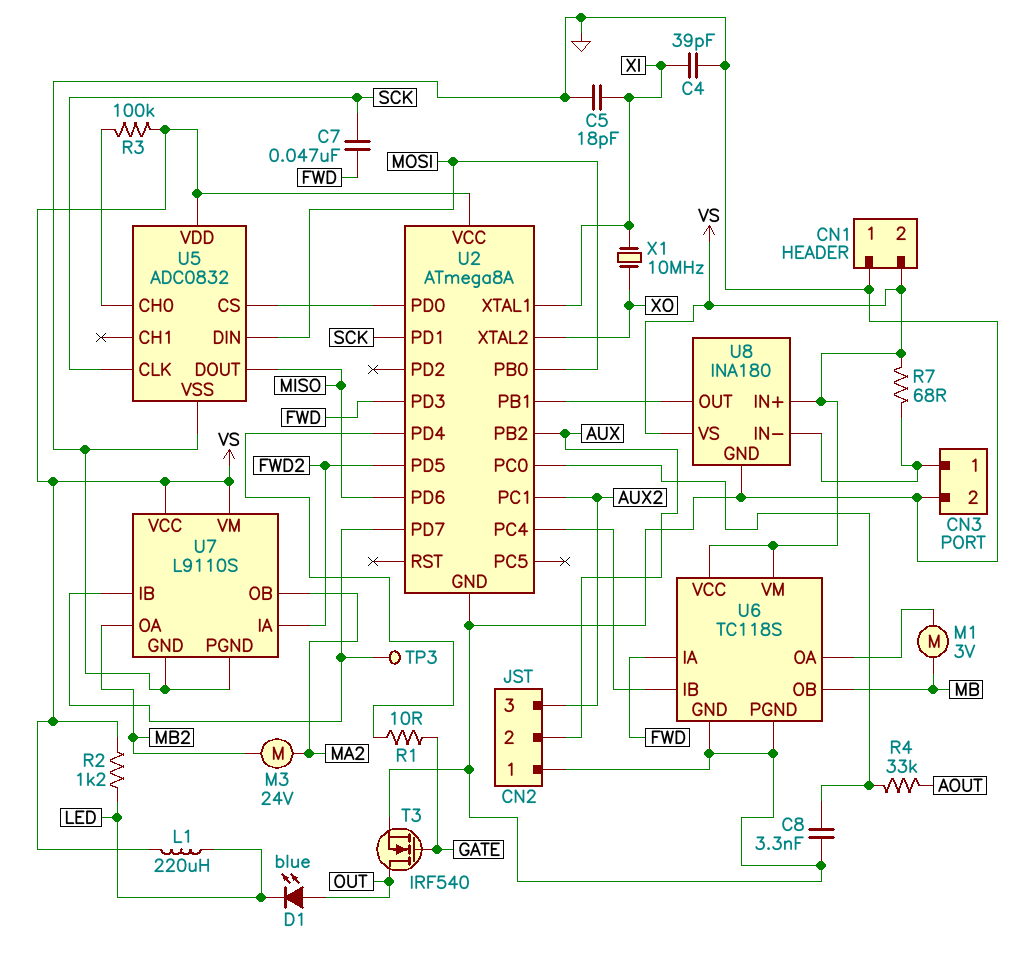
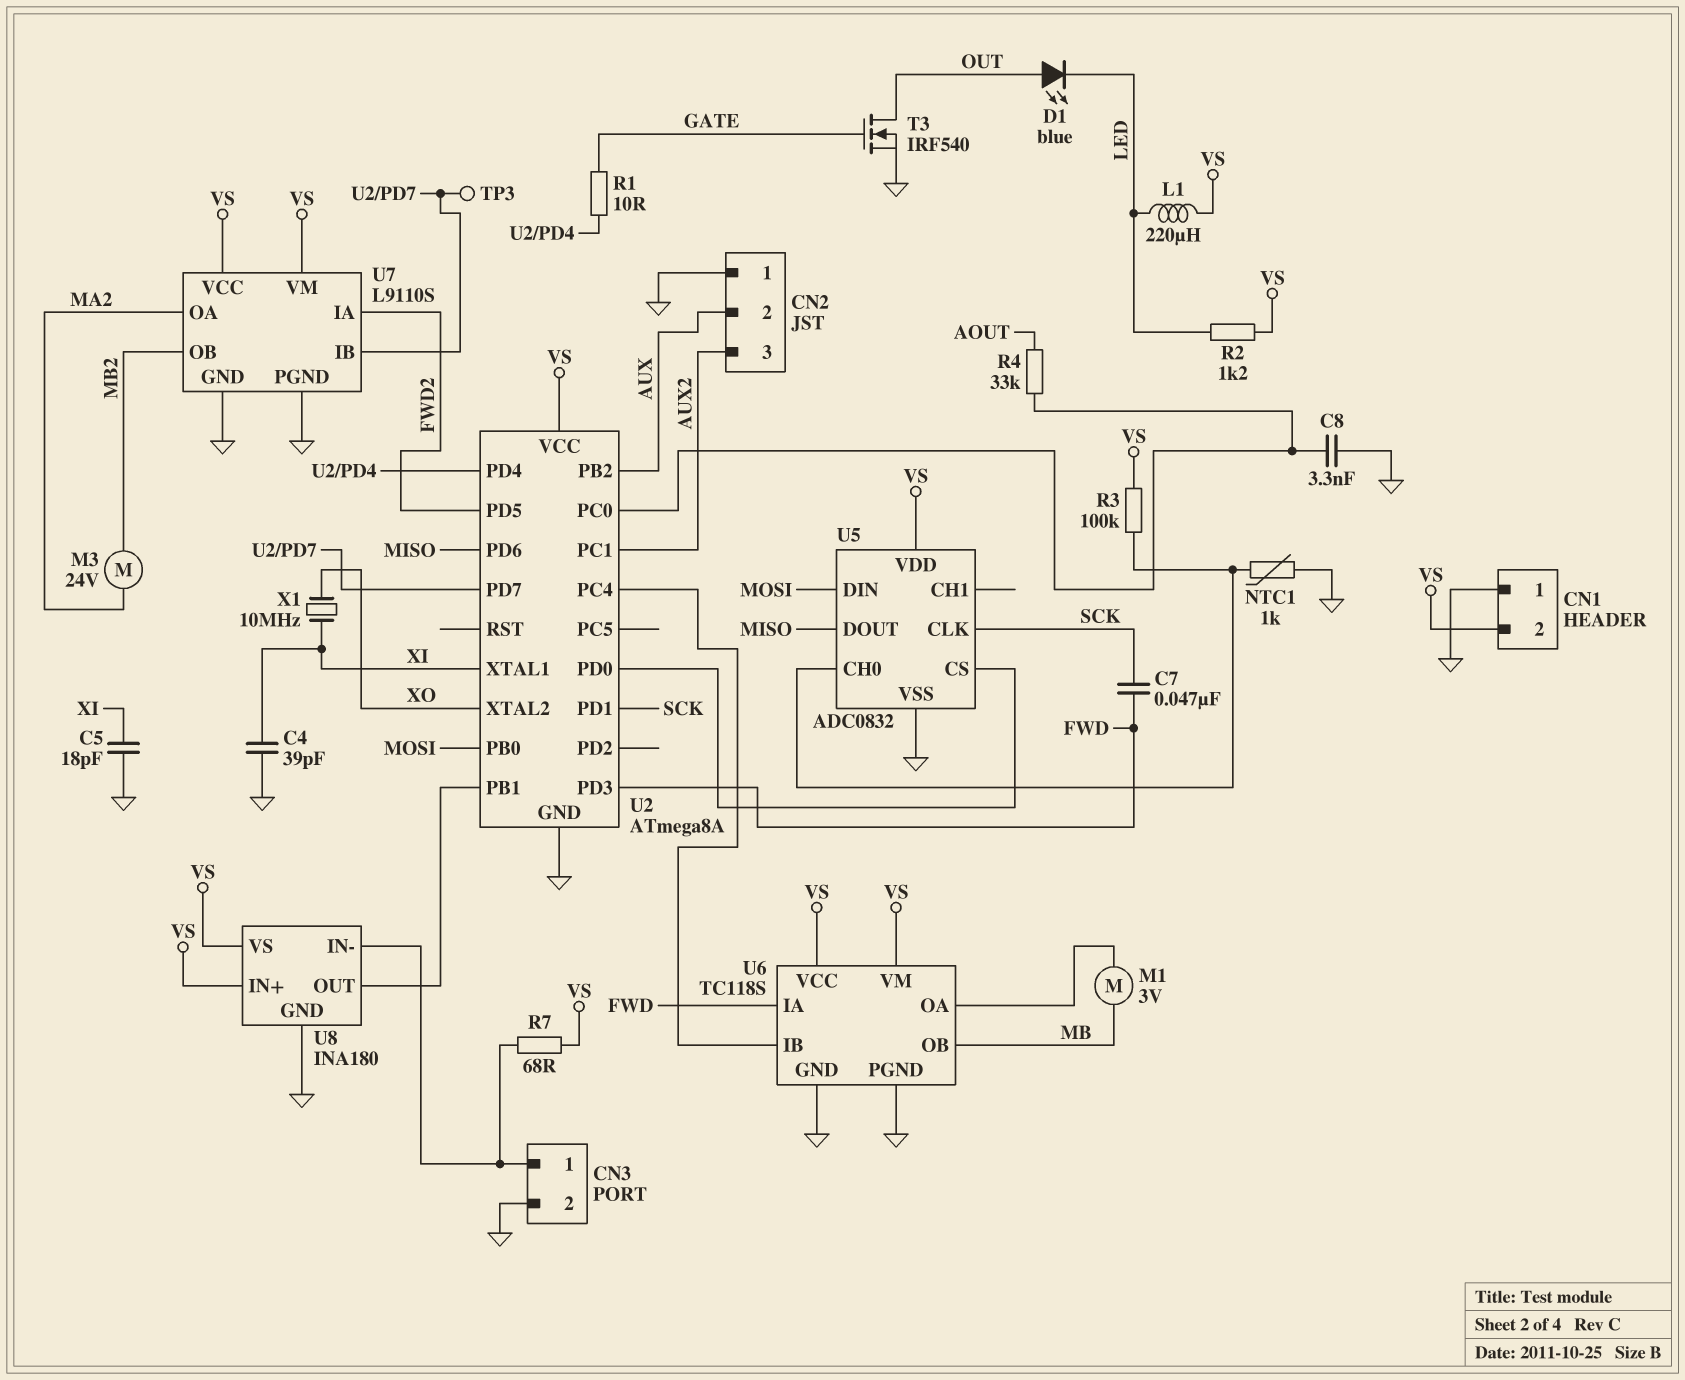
NTC1: none -> 1k (GND, U5/CH0)
U7 pin OA: MB2 -> MA2
U7 pin OB: MA2 -> MB2

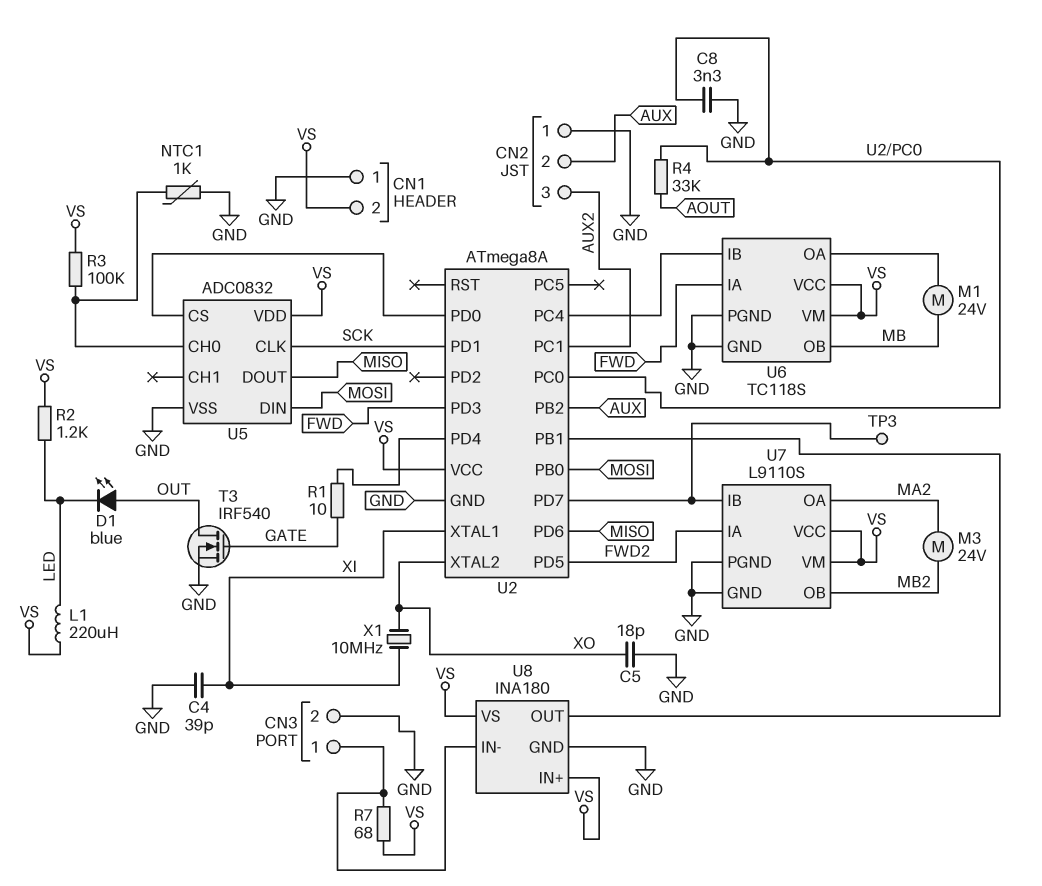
C5: 18pF (GND, XI) -> 18pF (GND, XO)
C7: 47nF (FWD, SCK) -> none
M1: motor 3V (MB, U6/OA) -> motor 24V (MB, U6/OA)

